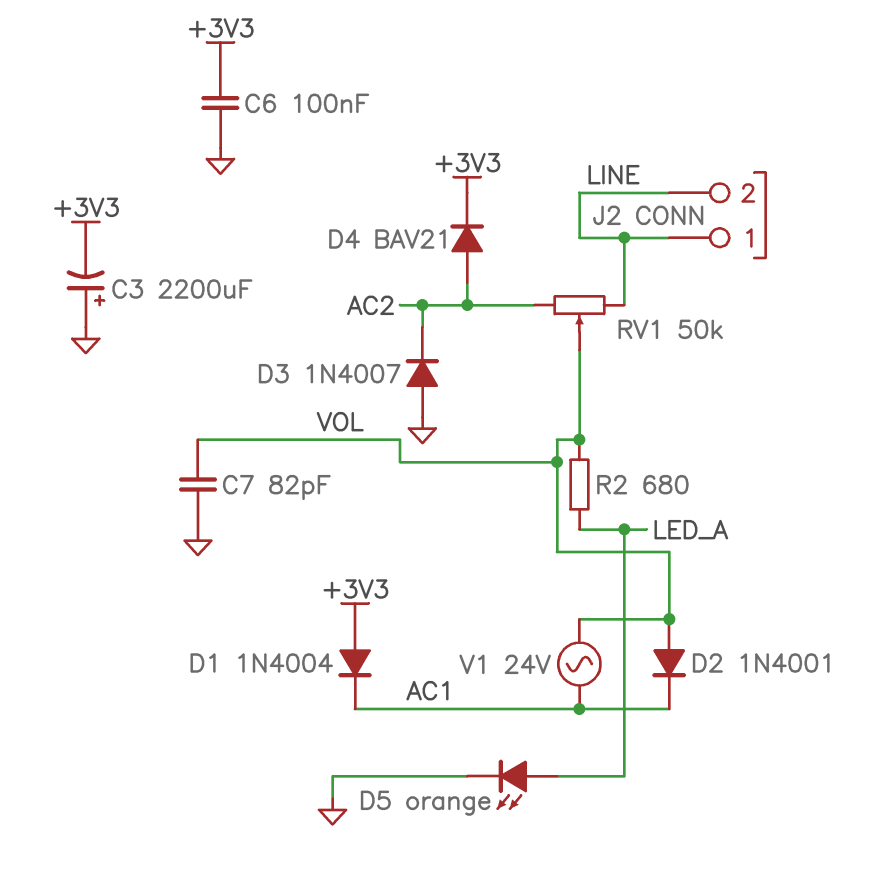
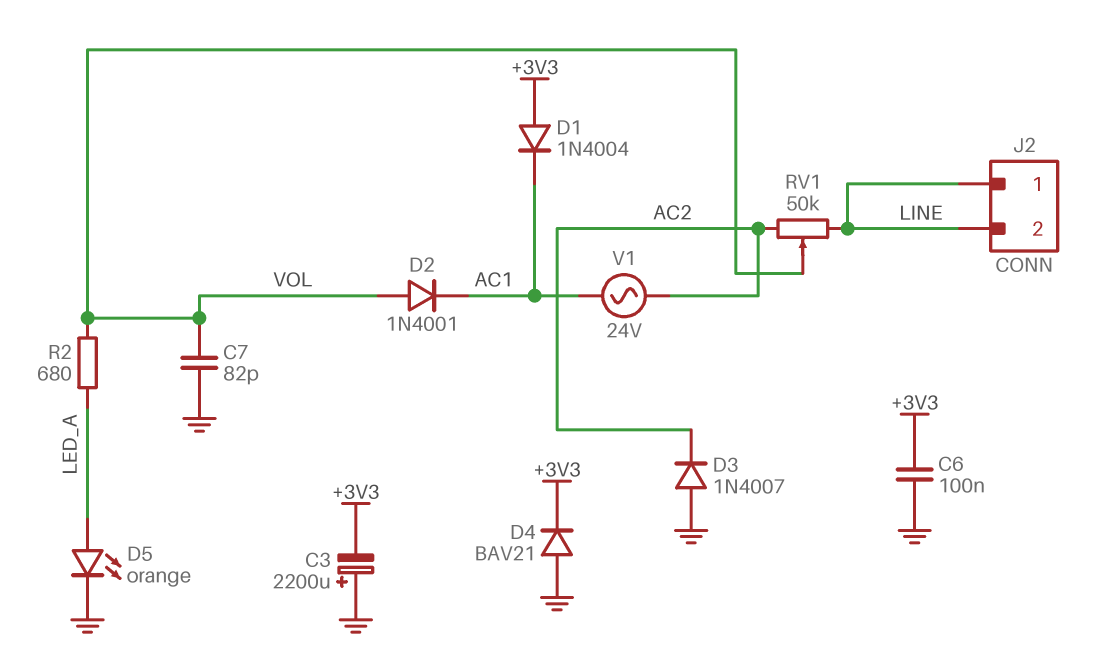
D4: diode BAV21 (A AC2, K +3V3) -> diode BAV21 (A GND, K +3V3)
V1: AC 24V (AC1, VOL) -> AC 24V (AC1, AC2)

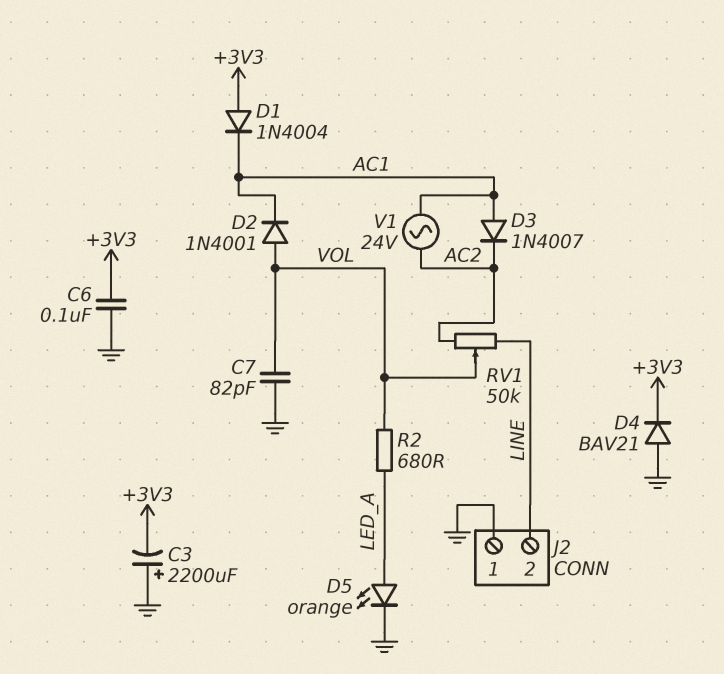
D3: diode 1N4007 (A GND, K AC2) -> diode 1N4007 (A AC1, K AC2)
J2 pin 1: LINE -> GND

